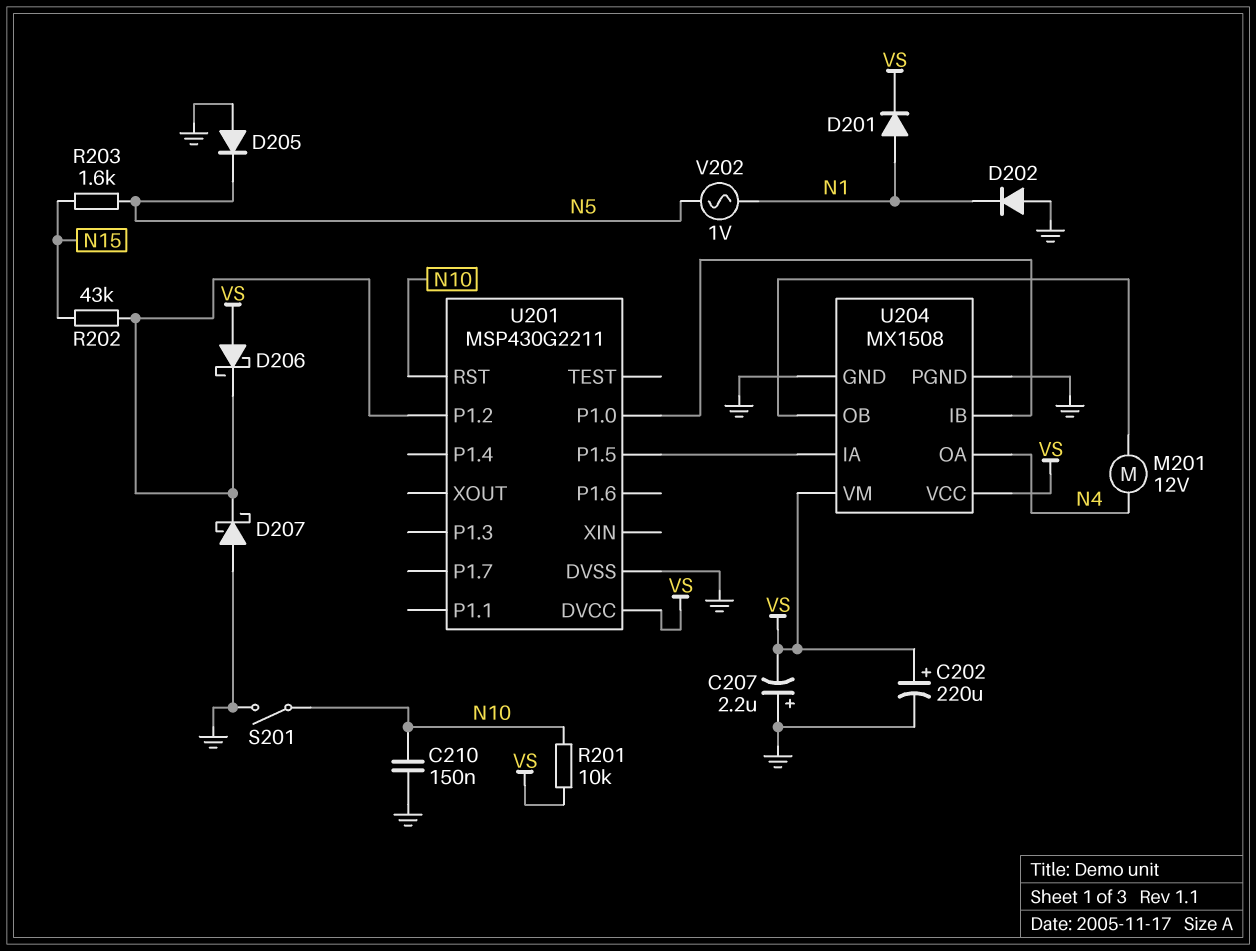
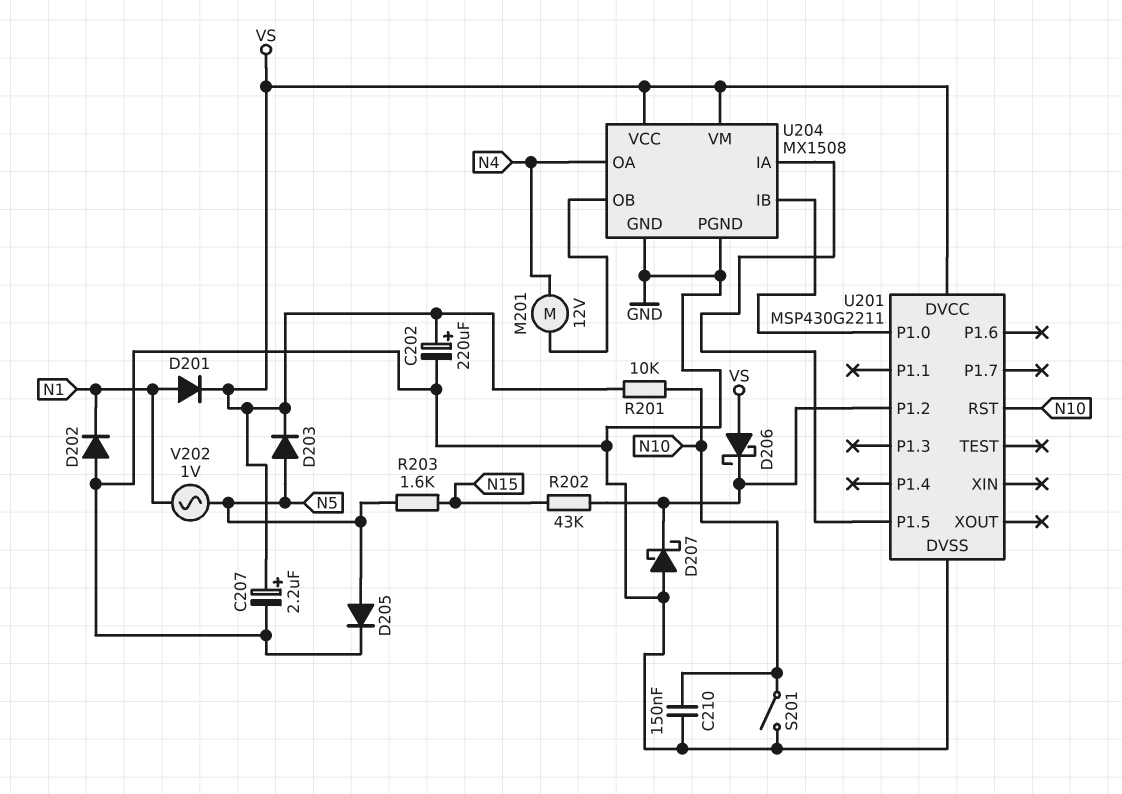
C207: 2.2uF (plus GND, minus VS) -> 2.2uF (plus VS, minus GND)
D203: none -> diode (A N5, K VS)
D205: diode (A GND, K N5) -> diode (A N5, K GND)

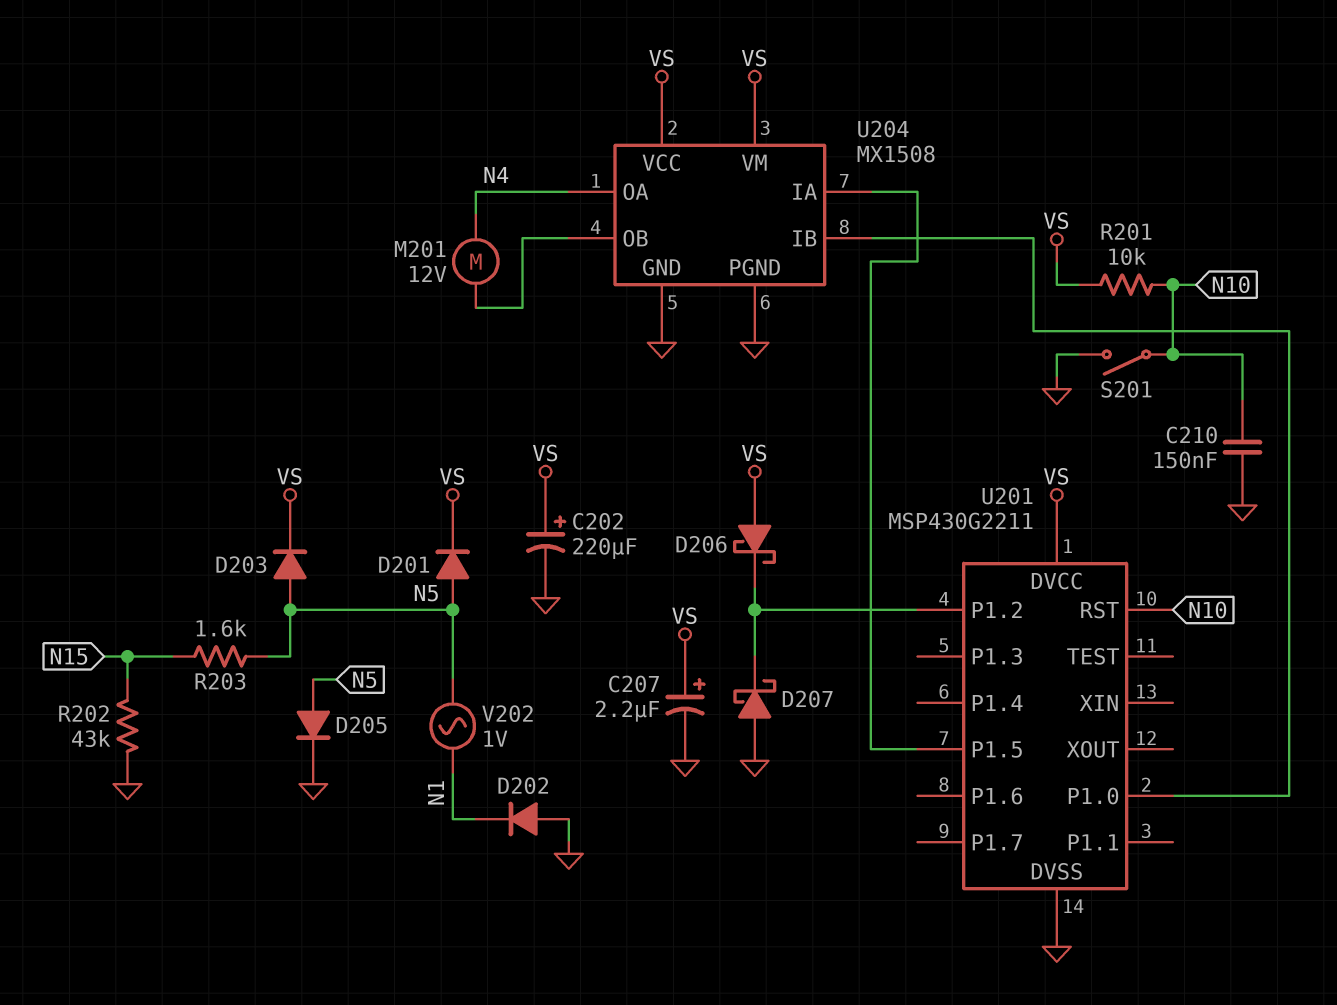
D201: diode (A N1, K VS) -> diode (A N5, K VS)
R202: 43k (N15, U201/P1.2) -> 43k (GND, N15)

